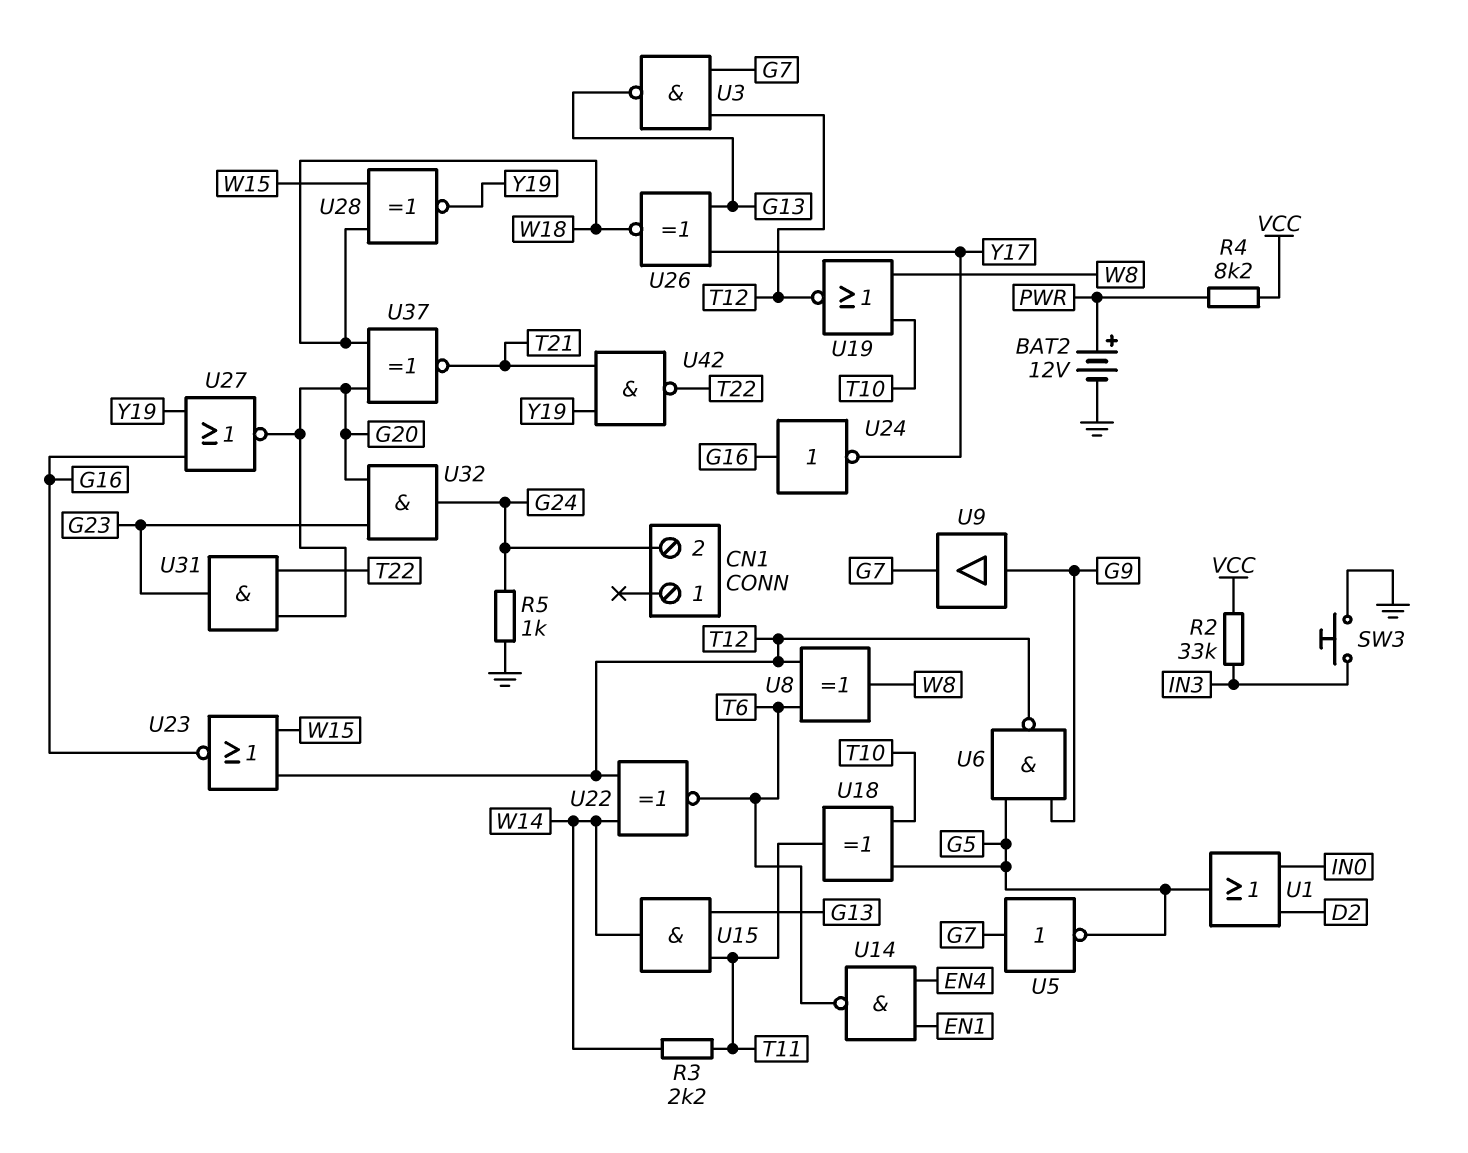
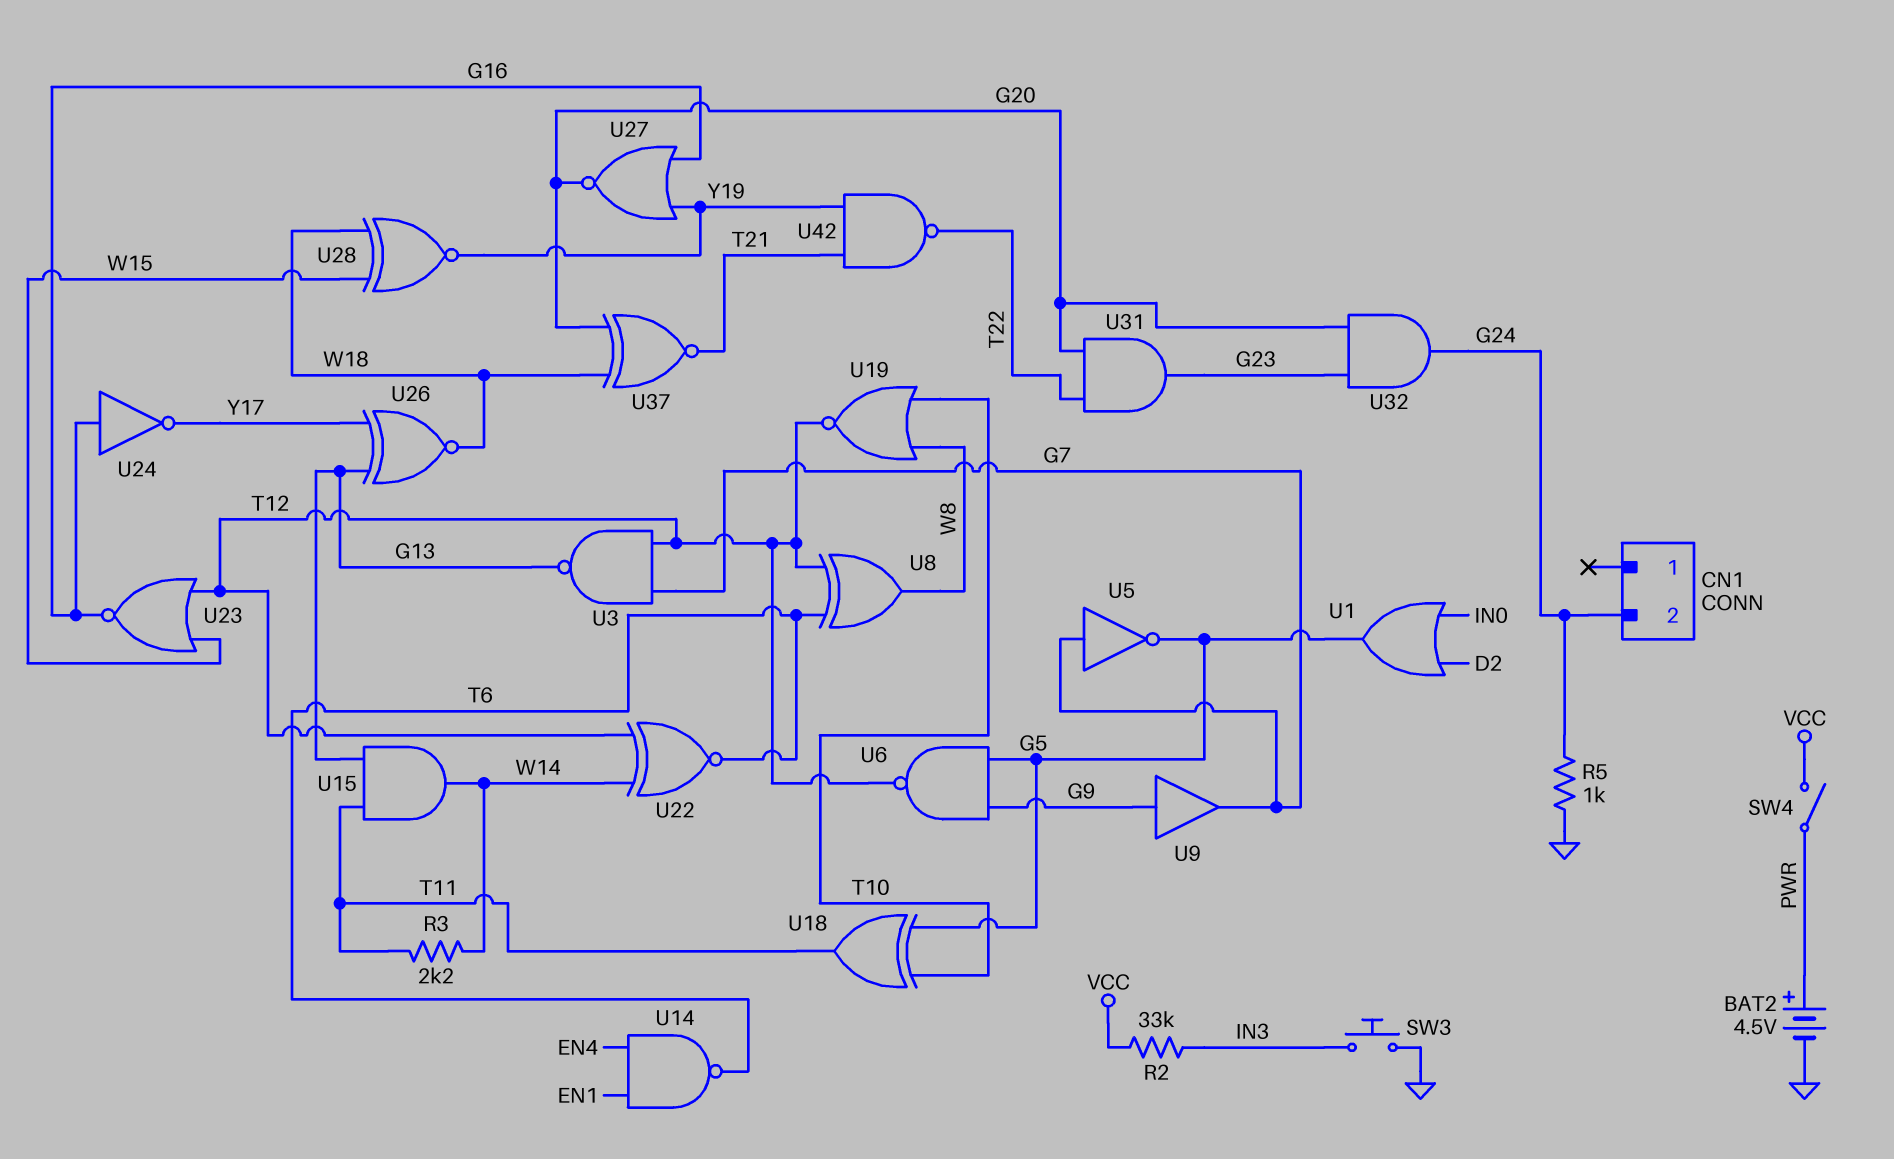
BAT2: 12V (plus PWR, minus GND) -> 4.5V (plus PWR, minus GND)
R4: 8.2k (PWR, VCC) -> none
SW4: none -> switch (PWR, VCC)

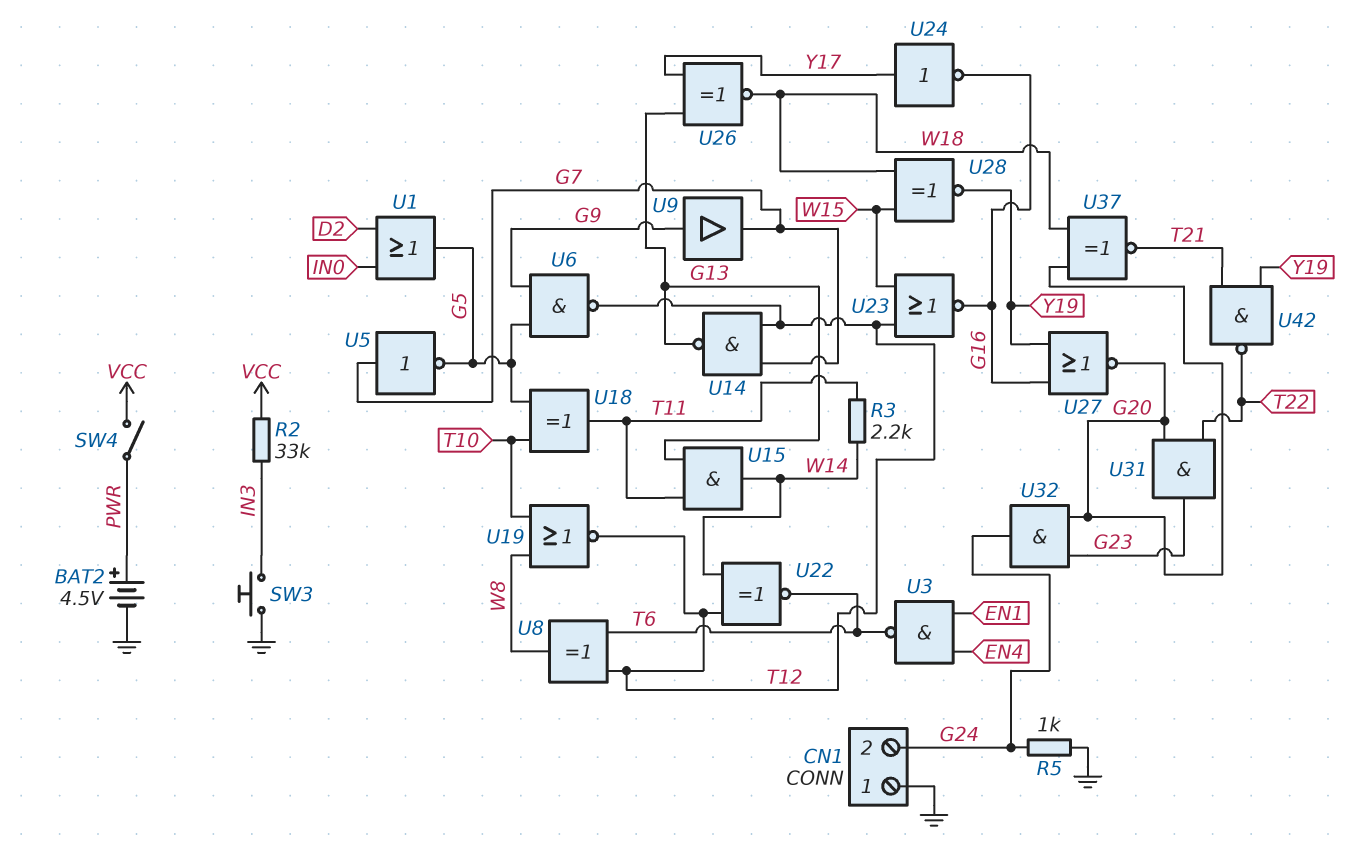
CN1 pin 1: none -> GND
U3: NAND (in G7, in T12, out G13) -> NAND (in EN1, in EN4, out T6)
U14: NAND (in EN1, in EN4, out T6) -> NAND (in G7, in T12, out G13)
U24: NOT (in G16, out Y17) -> NOT (in Y17, out G16)

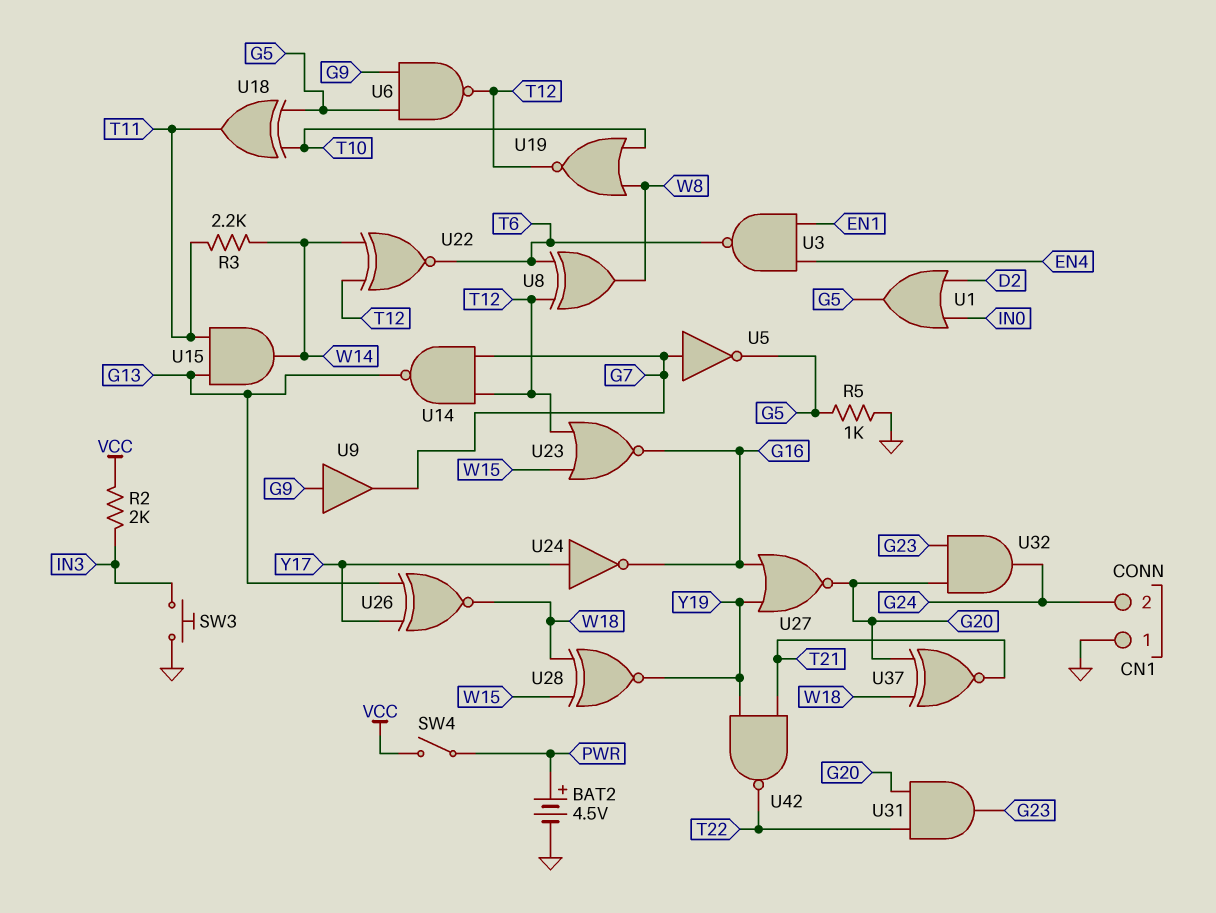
R2: 33k (IN3, VCC) -> 2k (IN3, VCC)
R5: 1k (G24, GND) -> 1k (G5, GND)

